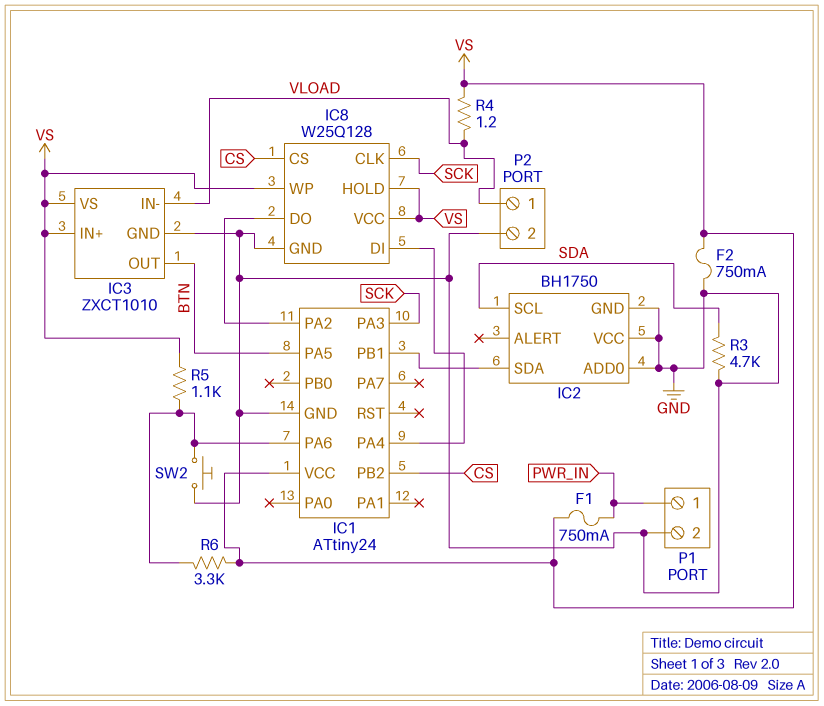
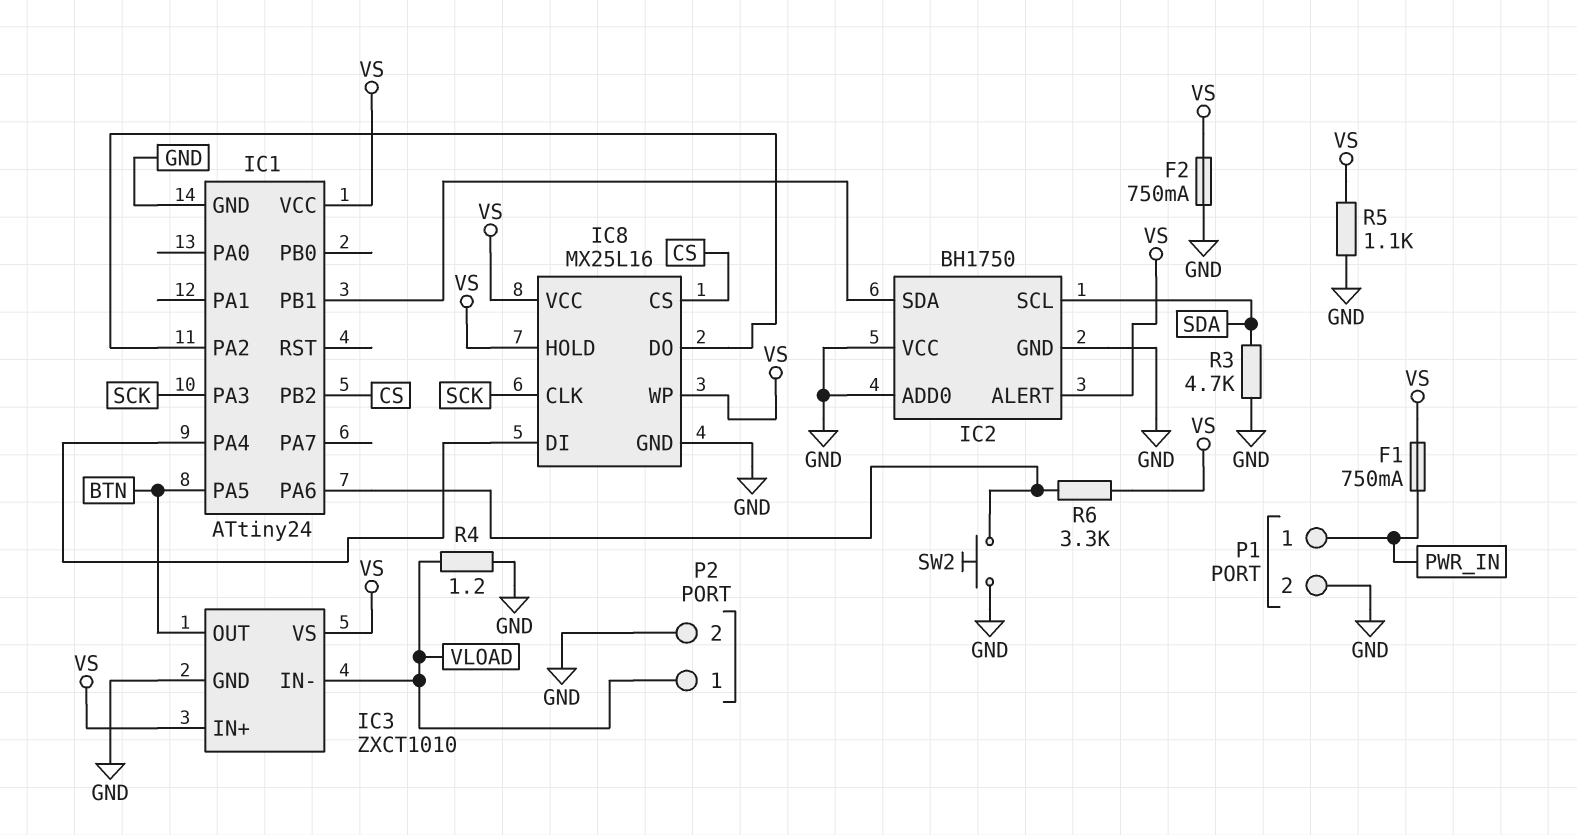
IC2 pin ALERT: none -> VS
IC8: W25Q128 -> MX25L16
R4: 1.2 (VLOAD, VS) -> 1.2 (GND, VLOAD)
R5: 1.1k (IC1/PA6, VS) -> 1.1k (GND, VS)

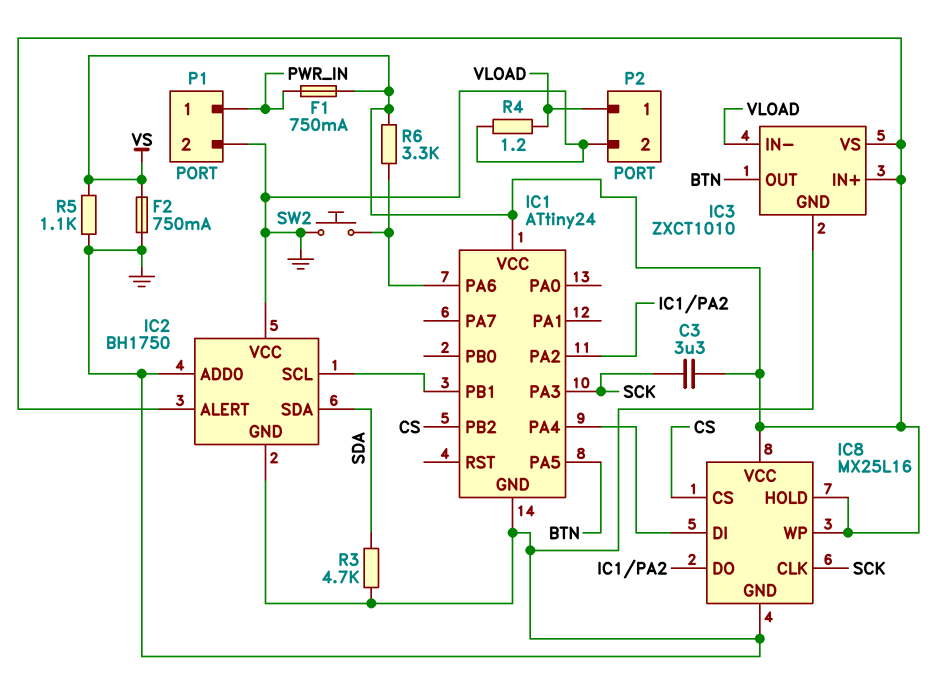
C3: none -> 3.3uF (SCK, VS)
IC2 pin SCL: SDA -> IC1/PB1
IC2 pin SDA: IC1/PB1 -> SDA

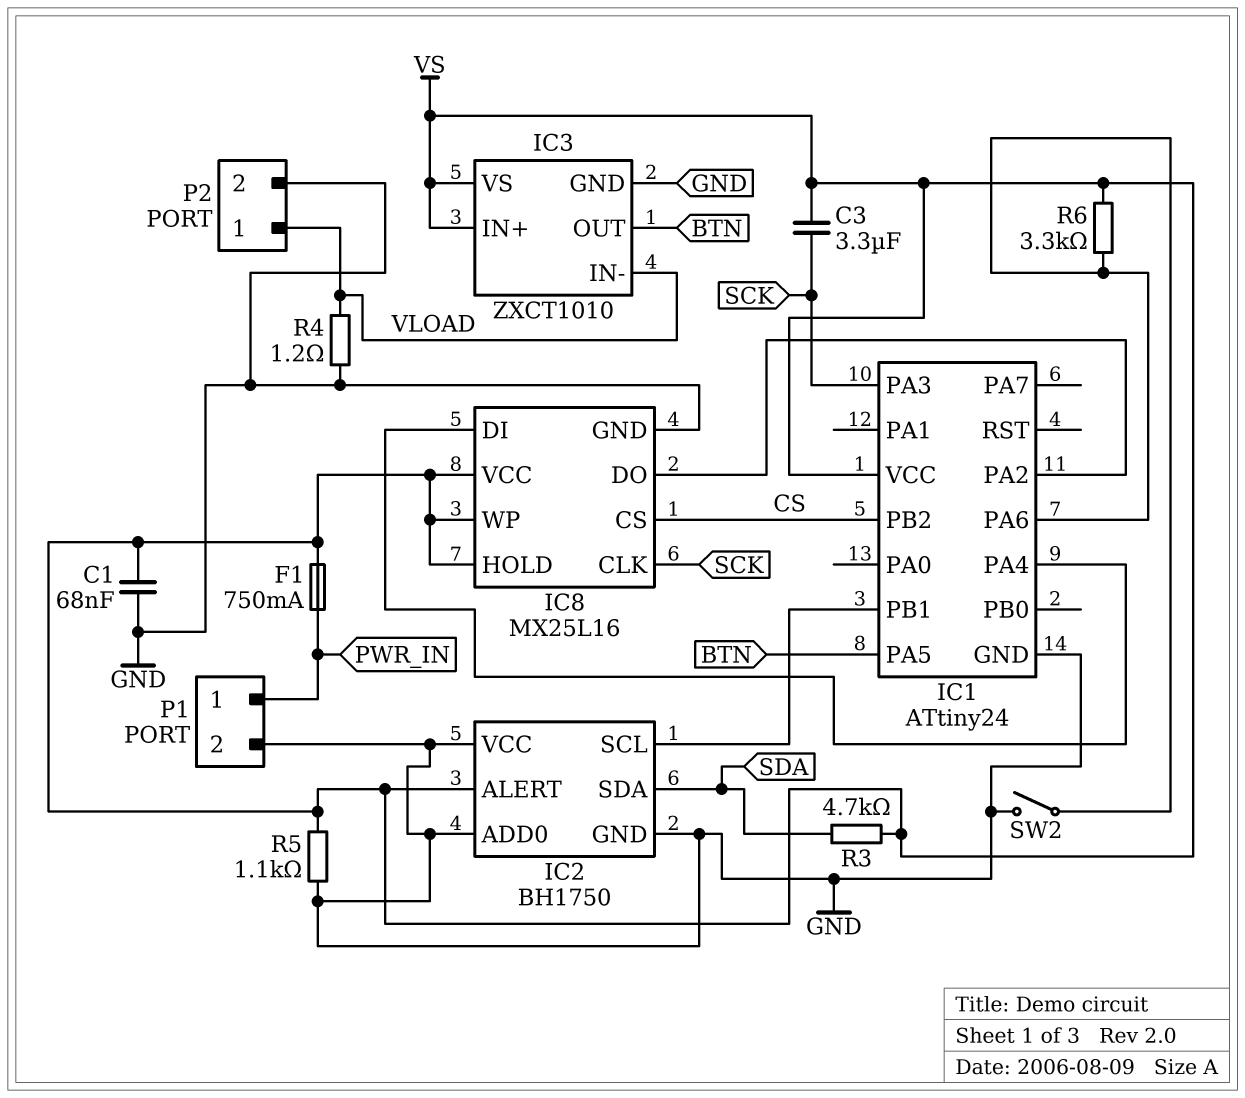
C1: none -> 68nF (GND, VS)
F2: 750mA (GND, VS) -> none
R3: 4.7k (GND, SDA) -> 4.7k (SDA, VS)
SW2: button (GND, IC1/PA6) -> switch (GND, IC1/PA6)

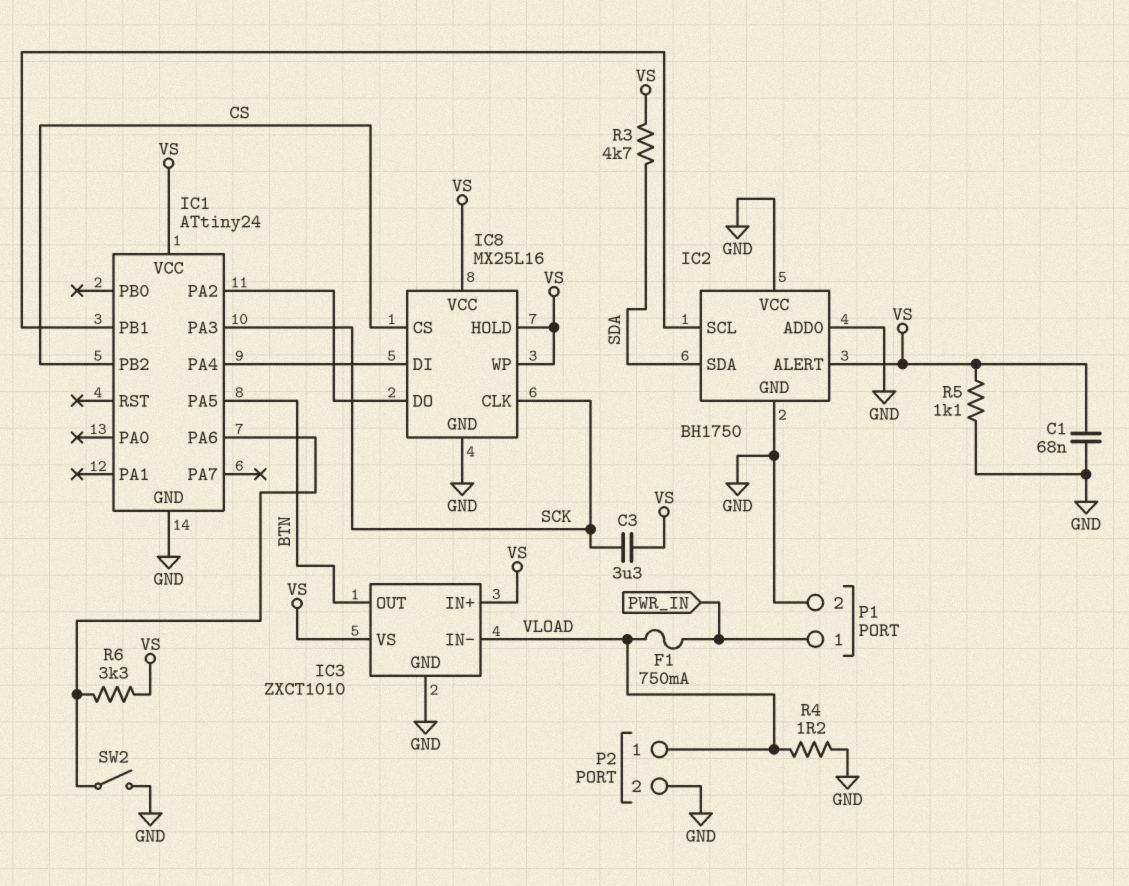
F1: 750mA (PWR_IN, VS) -> 750mA (PWR_IN, VLOAD)

